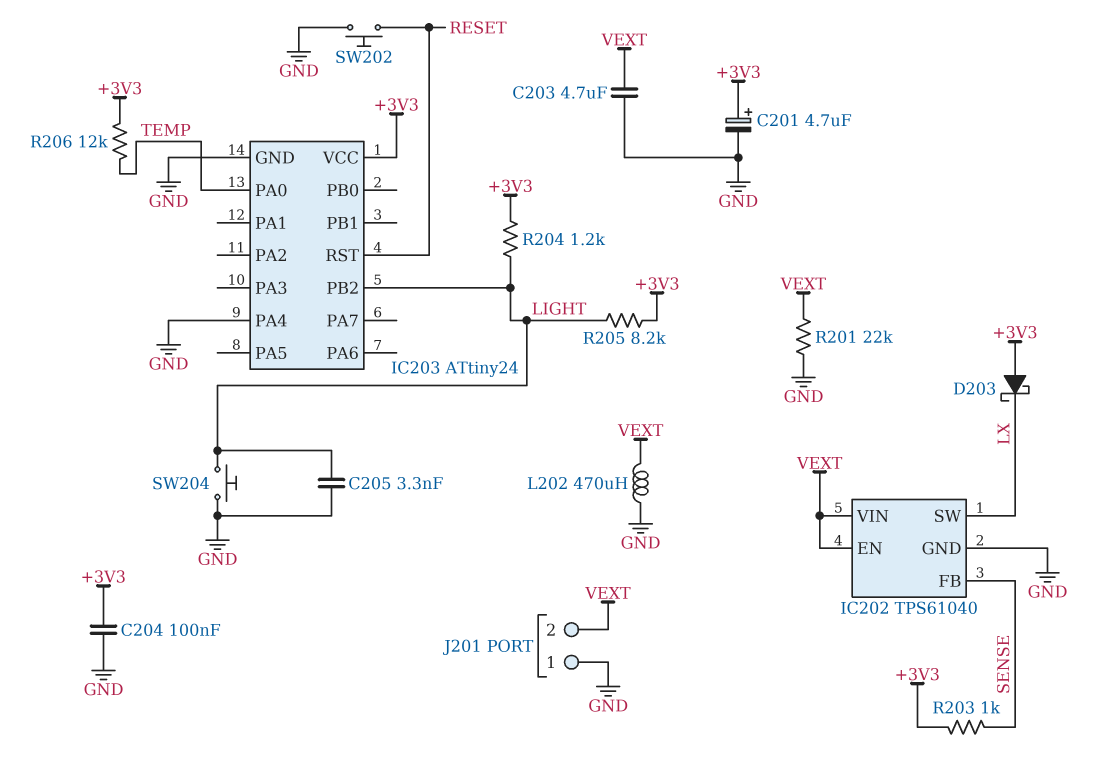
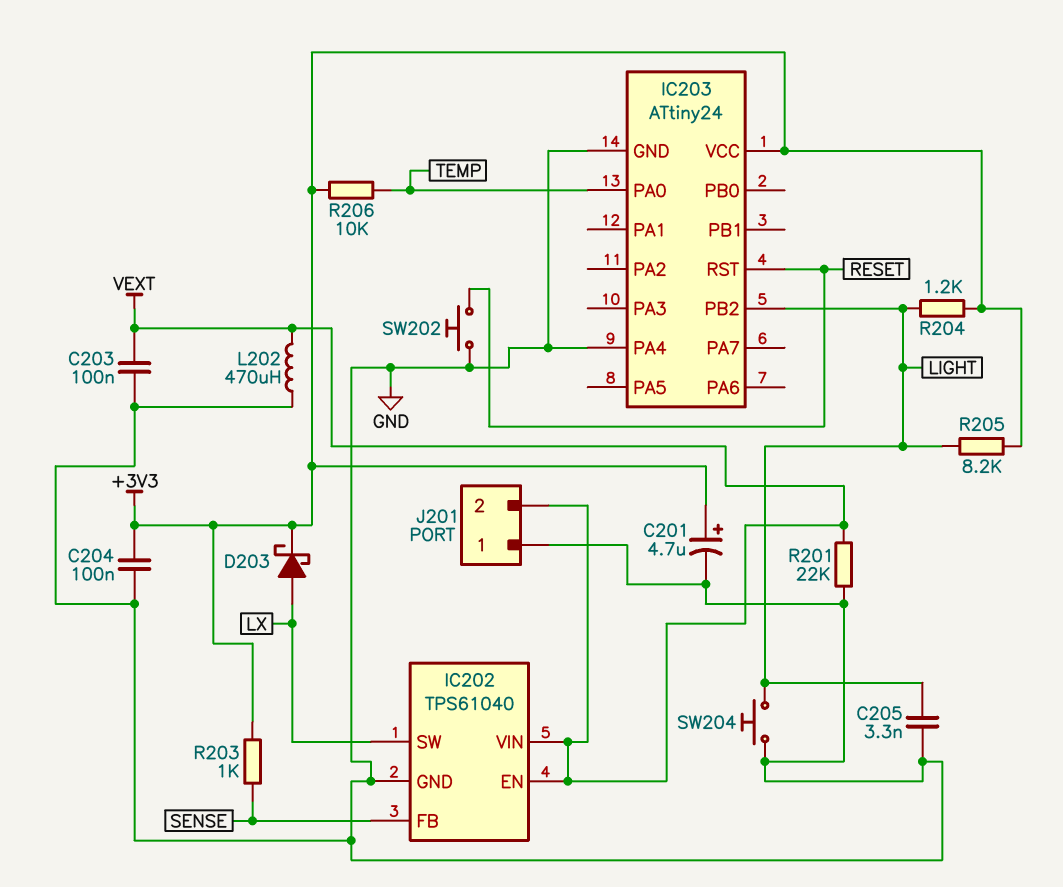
C203: 4.7uF (GND, VEXT) -> 100nF (GND, VEXT)
D203: schottky (A +3V3, K LX) -> schottky (A LX, K +3V3)
R206: 12k (+3V3, TEMP) -> 10k (+3V3, TEMP)

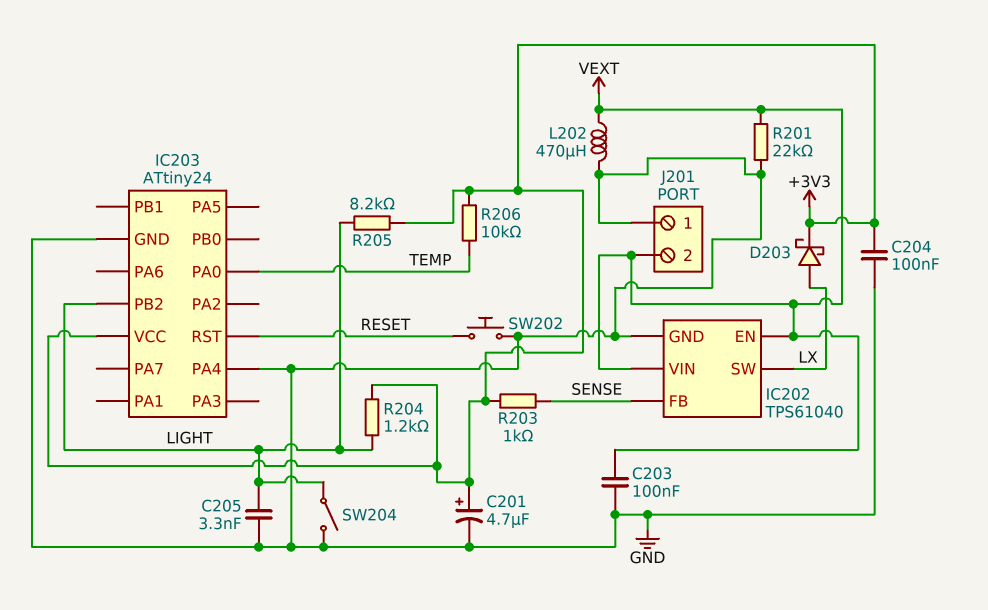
SW204: button (GND, LIGHT) -> switch (GND, LIGHT)

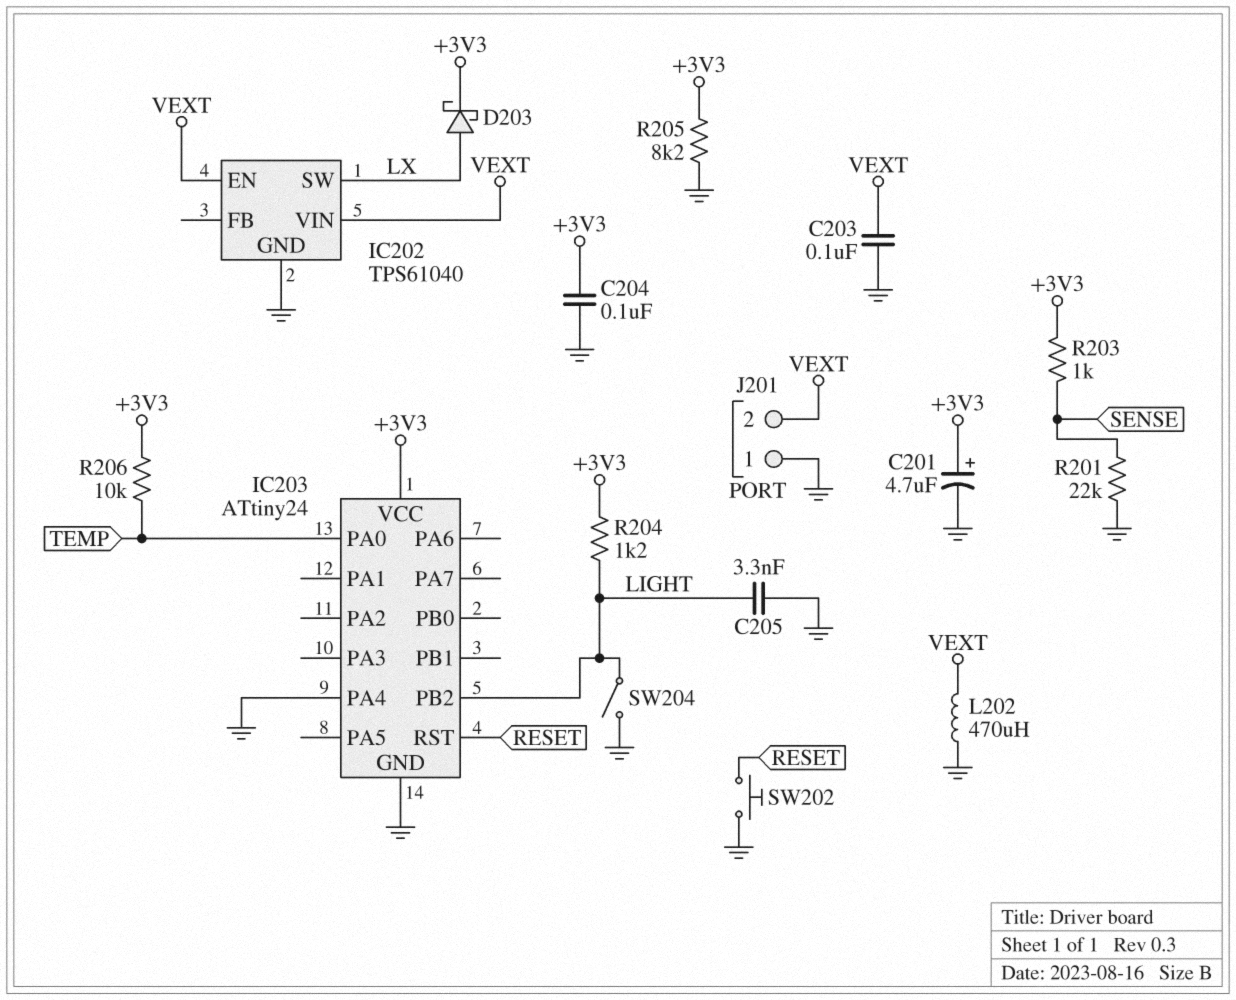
IC202 pin FB: SENSE -> none
R201: 22k (GND, VEXT) -> 22k (GND, SENSE)
R205: 8.2k (+3V3, LIGHT) -> 8.2k (+3V3, GND)

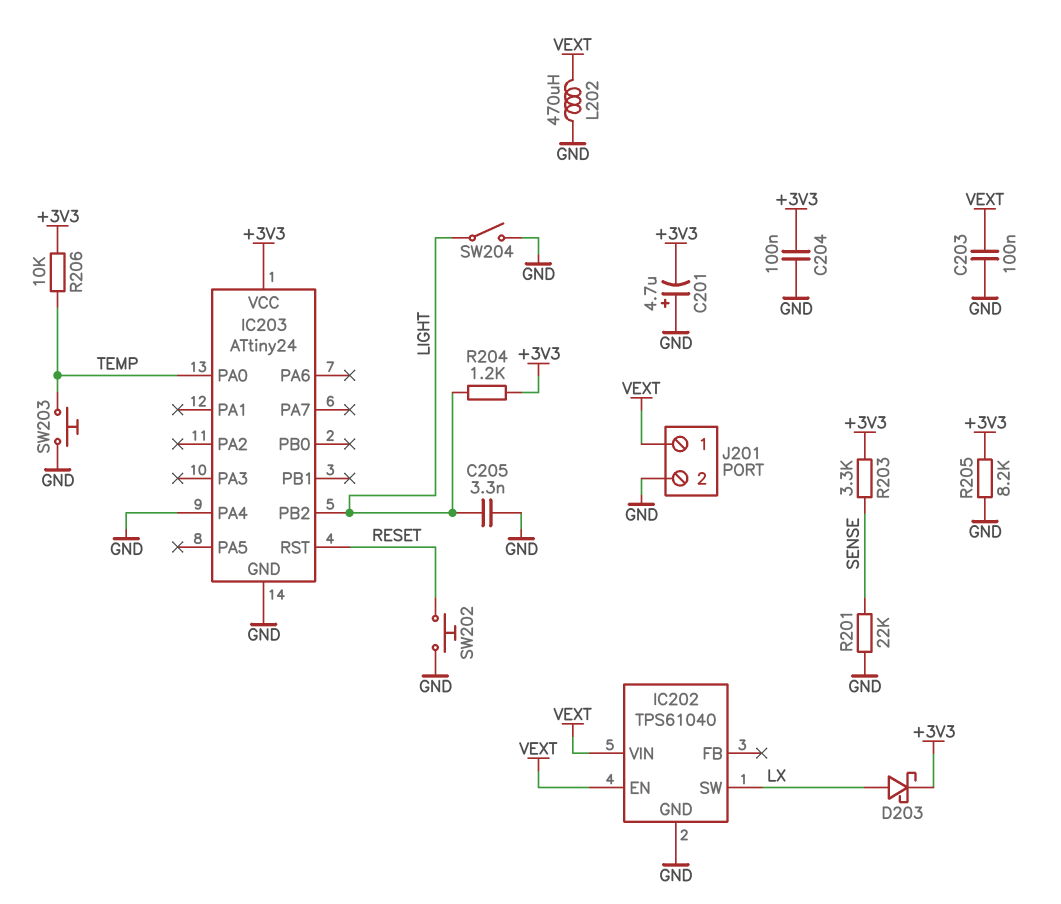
C201: 4.7uF (plus +3V3, minus GND) -> 4.7uF (plus GND, minus +3V3)
J201 pin 1: GND -> VEXT
J201 pin 2: VEXT -> GND
R203: 1k (+3V3, SENSE) -> 3.3k (+3V3, SENSE)
SW203: none -> button (GND, TEMP)

